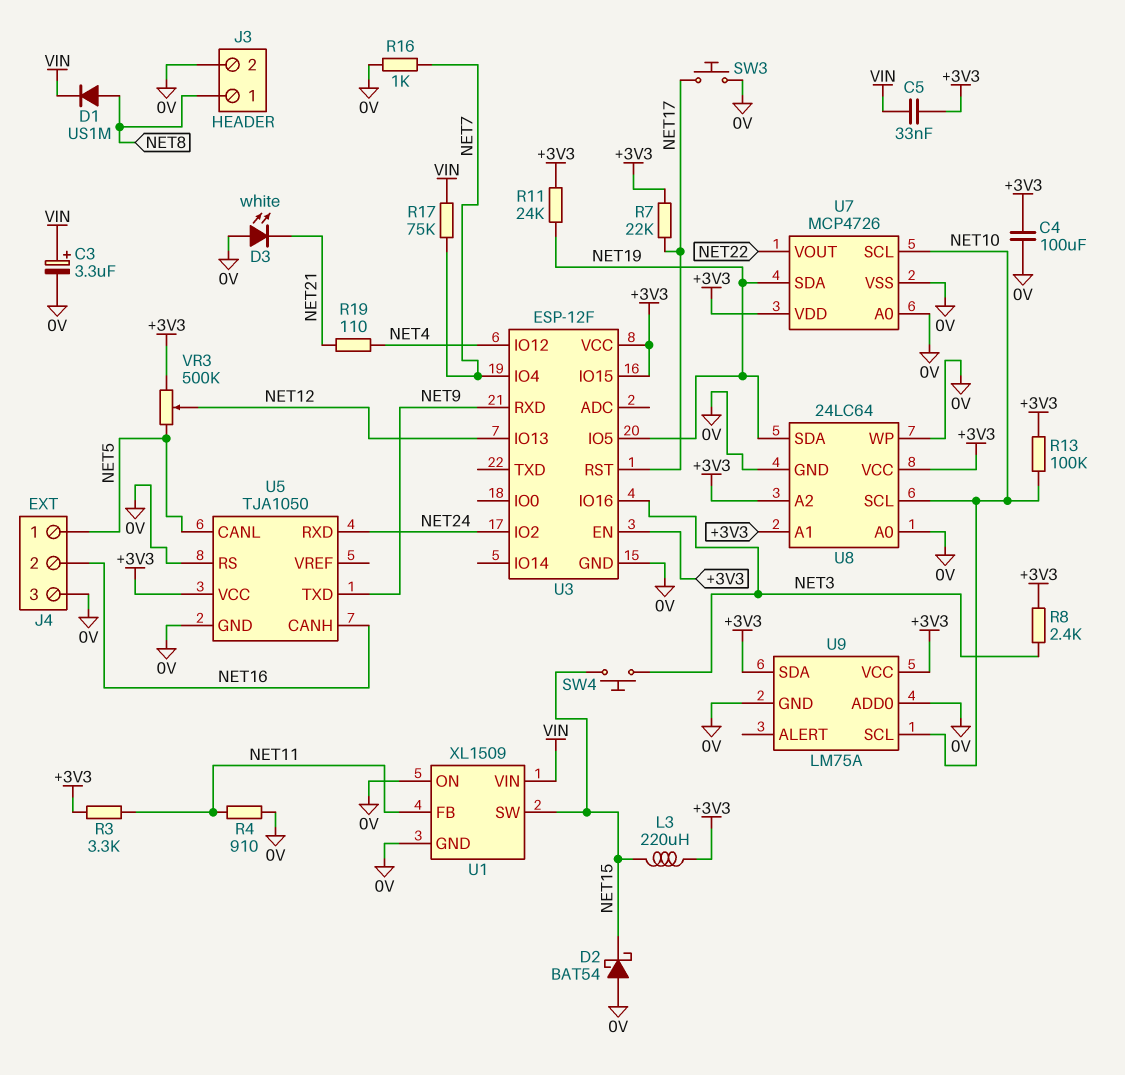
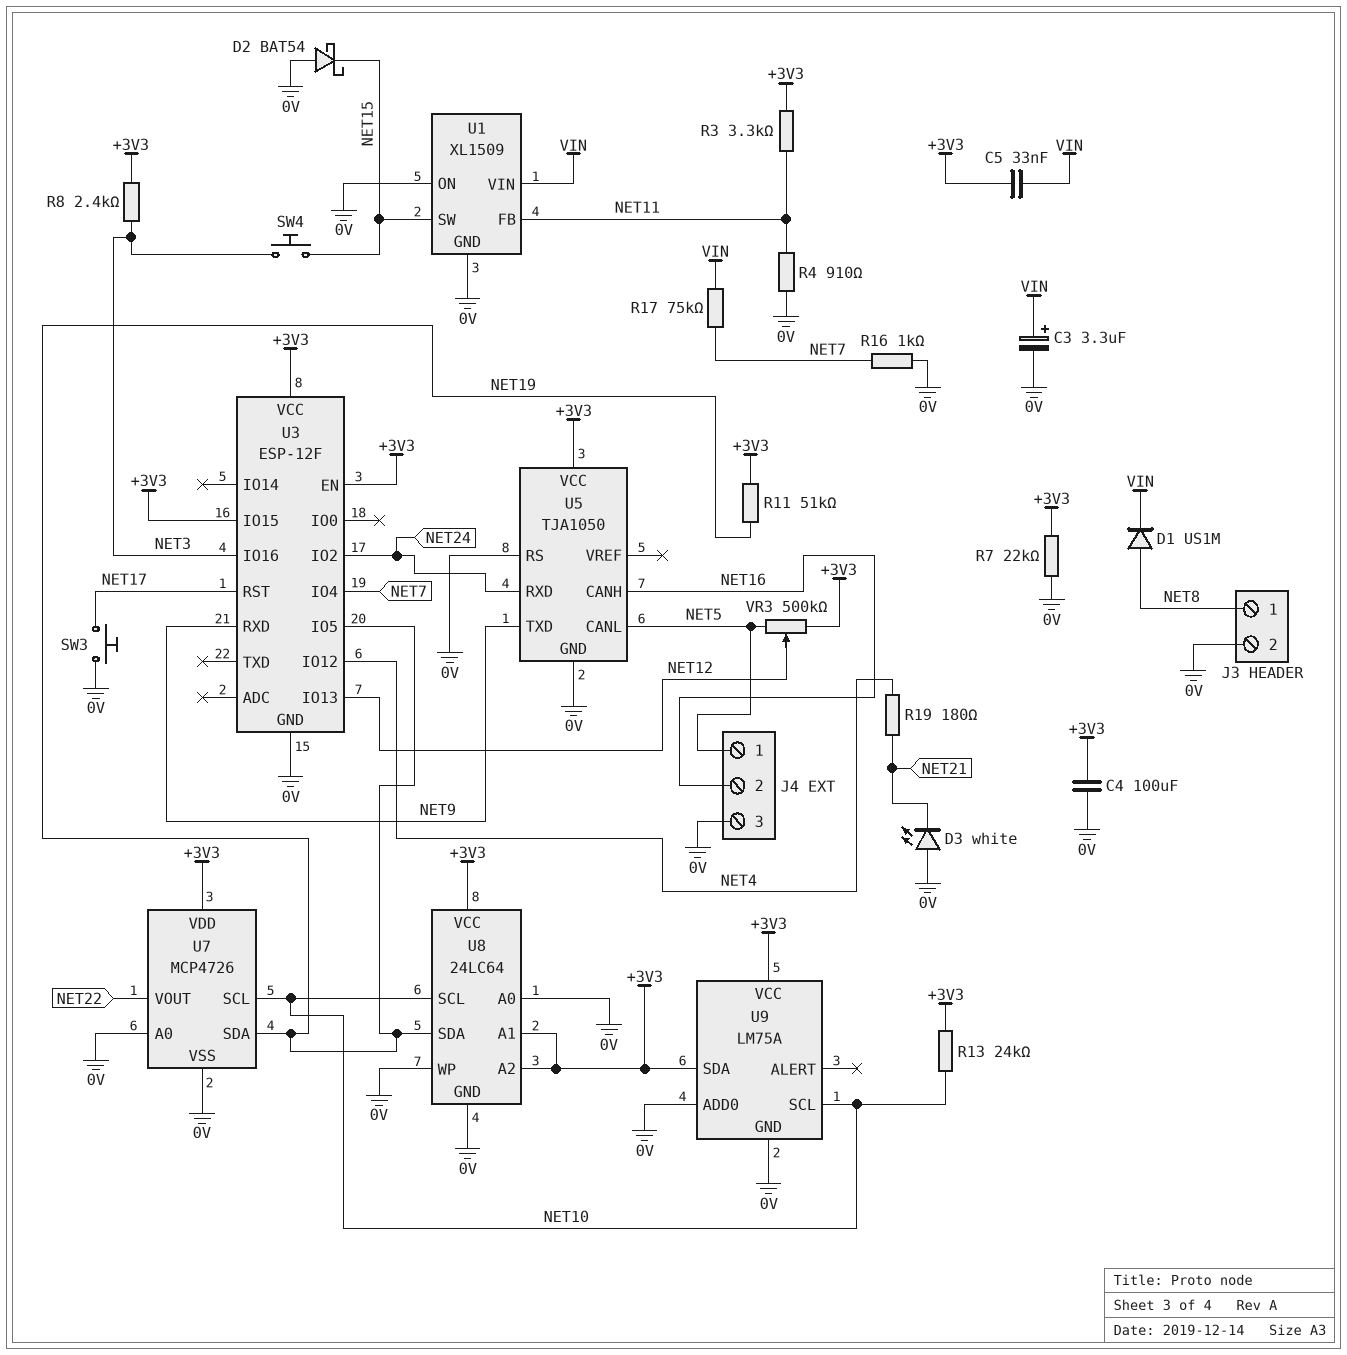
L3: 220uH (+3V3, NET15) -> none
R7: 22k (+3V3, NET17) -> 22k (+3V3, 0V)
R11: 24k (+3V3, NET19) -> 51k (+3V3, NET19)
R13: 100k (+3V3, NET10) -> 24k (+3V3, NET10)
R19: 110 (NET4, NET21) -> 180 (NET4, NET21)

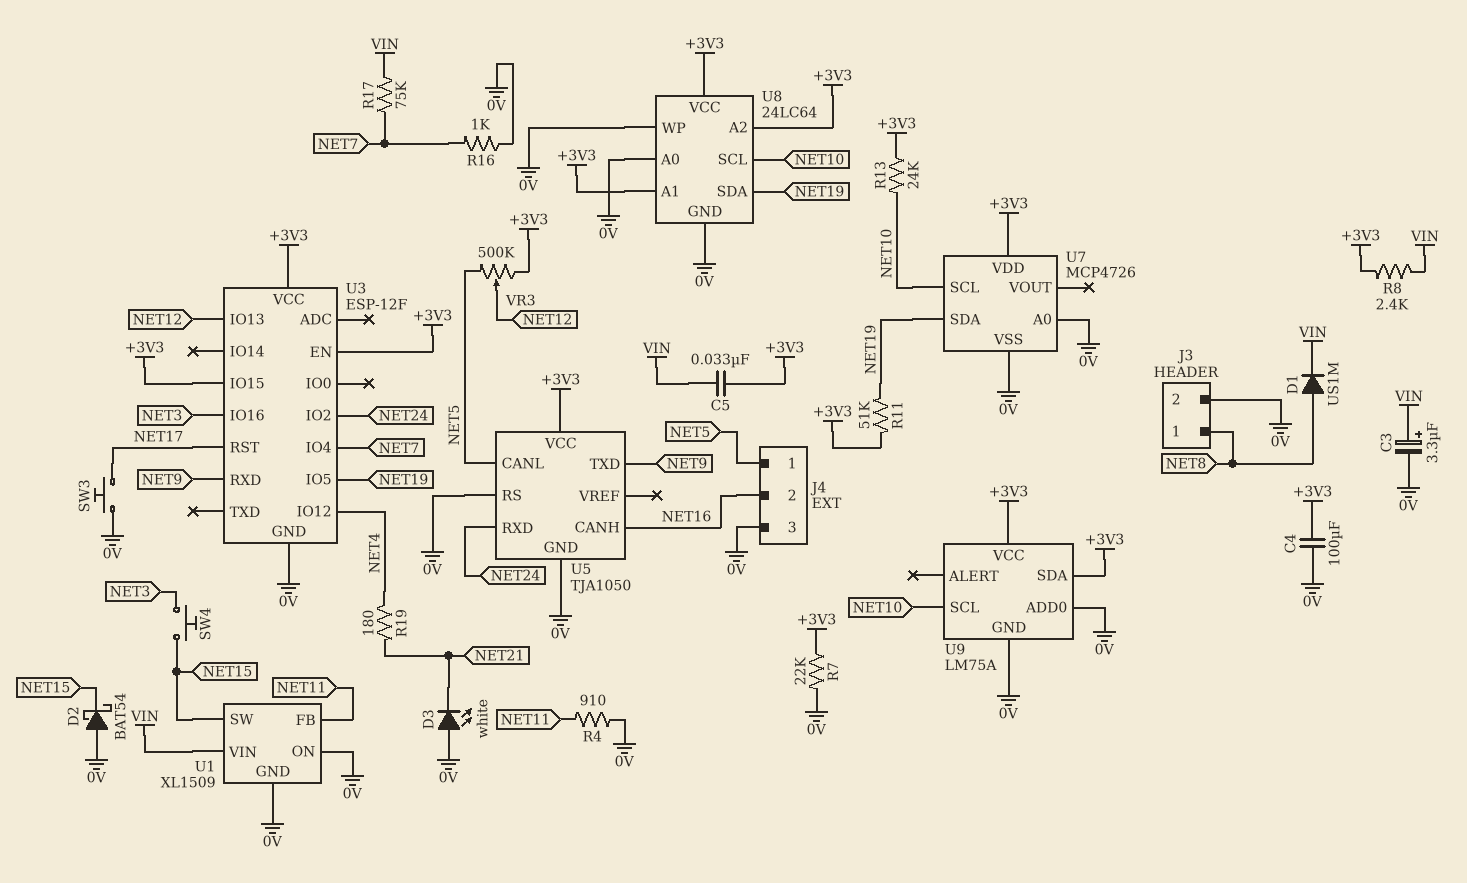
R3: 3.3k (+3V3, NET11) -> none
R8: 2.4k (+3V3, NET3) -> 2.4k (+3V3, VIN)
U7 pin VOUT: NET22 -> none

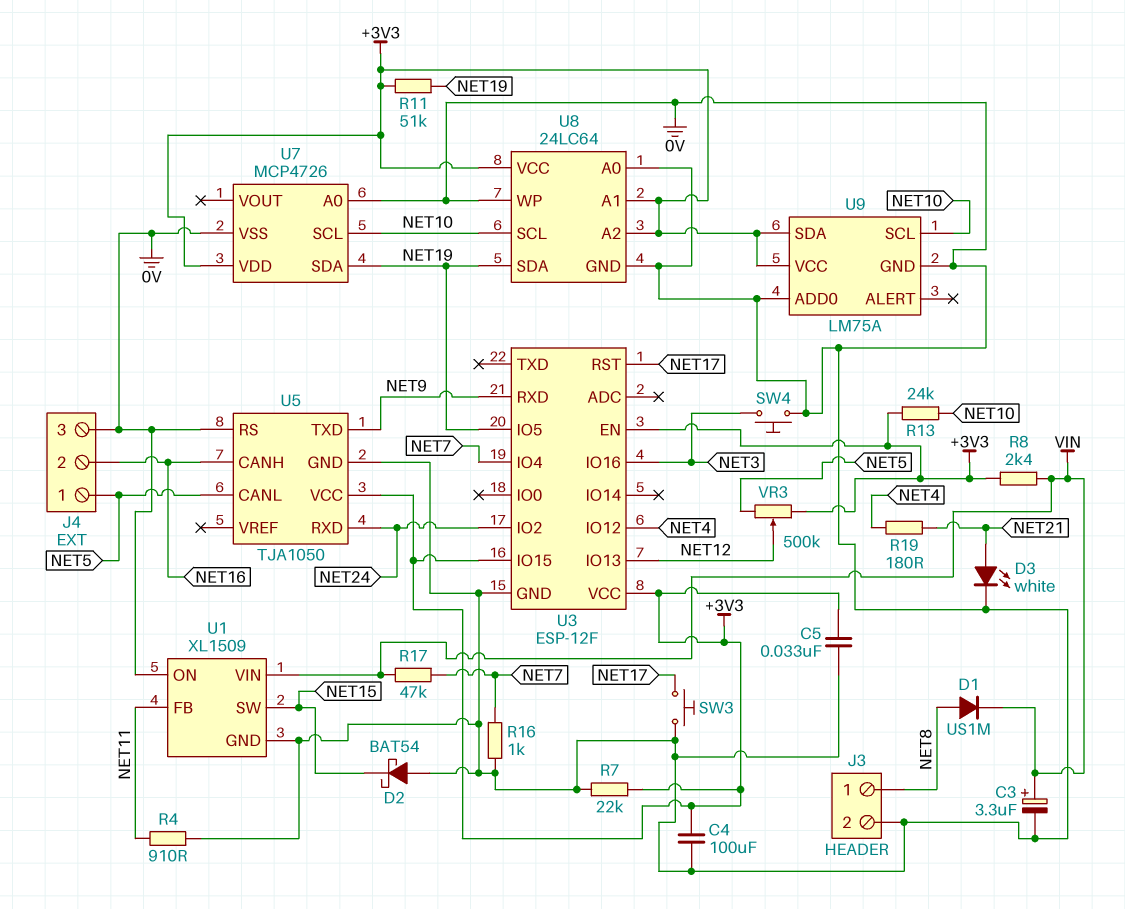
C5: 33nF (+3V3, VIN) -> 33nF (+3V3, 0V)
D3: LED white (A 0V, K NET21) -> LED white (A NET21, K 0V)
R17: 75k (NET7, VIN) -> 47k (NET7, VIN)
SW4: button (NET3, NET15) -> button (0V, NET3)

